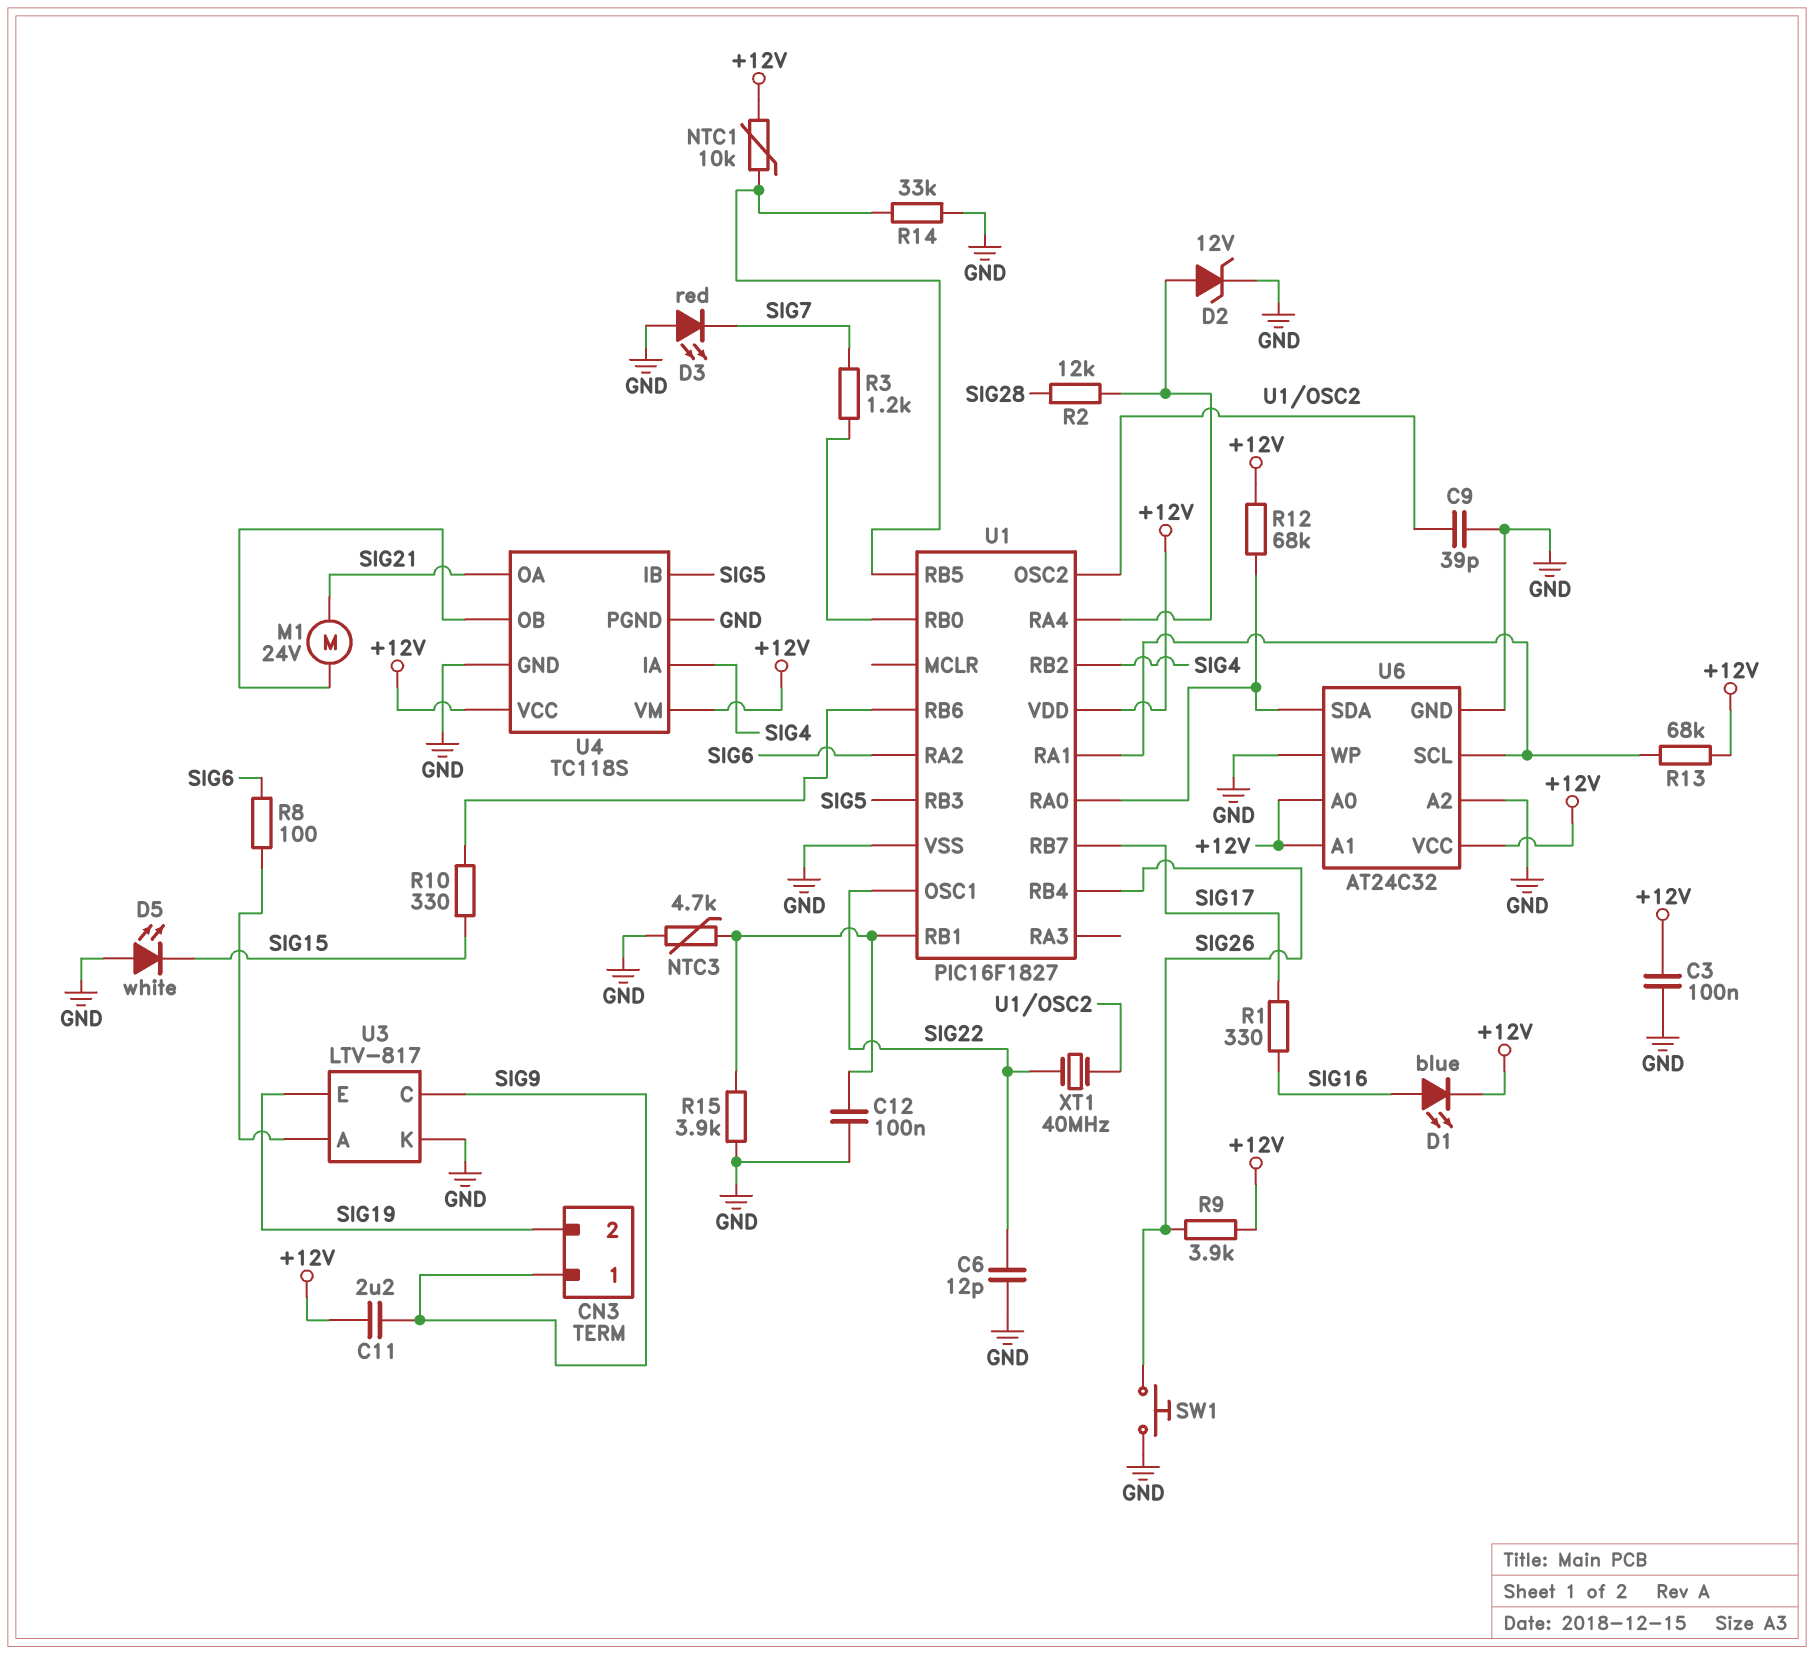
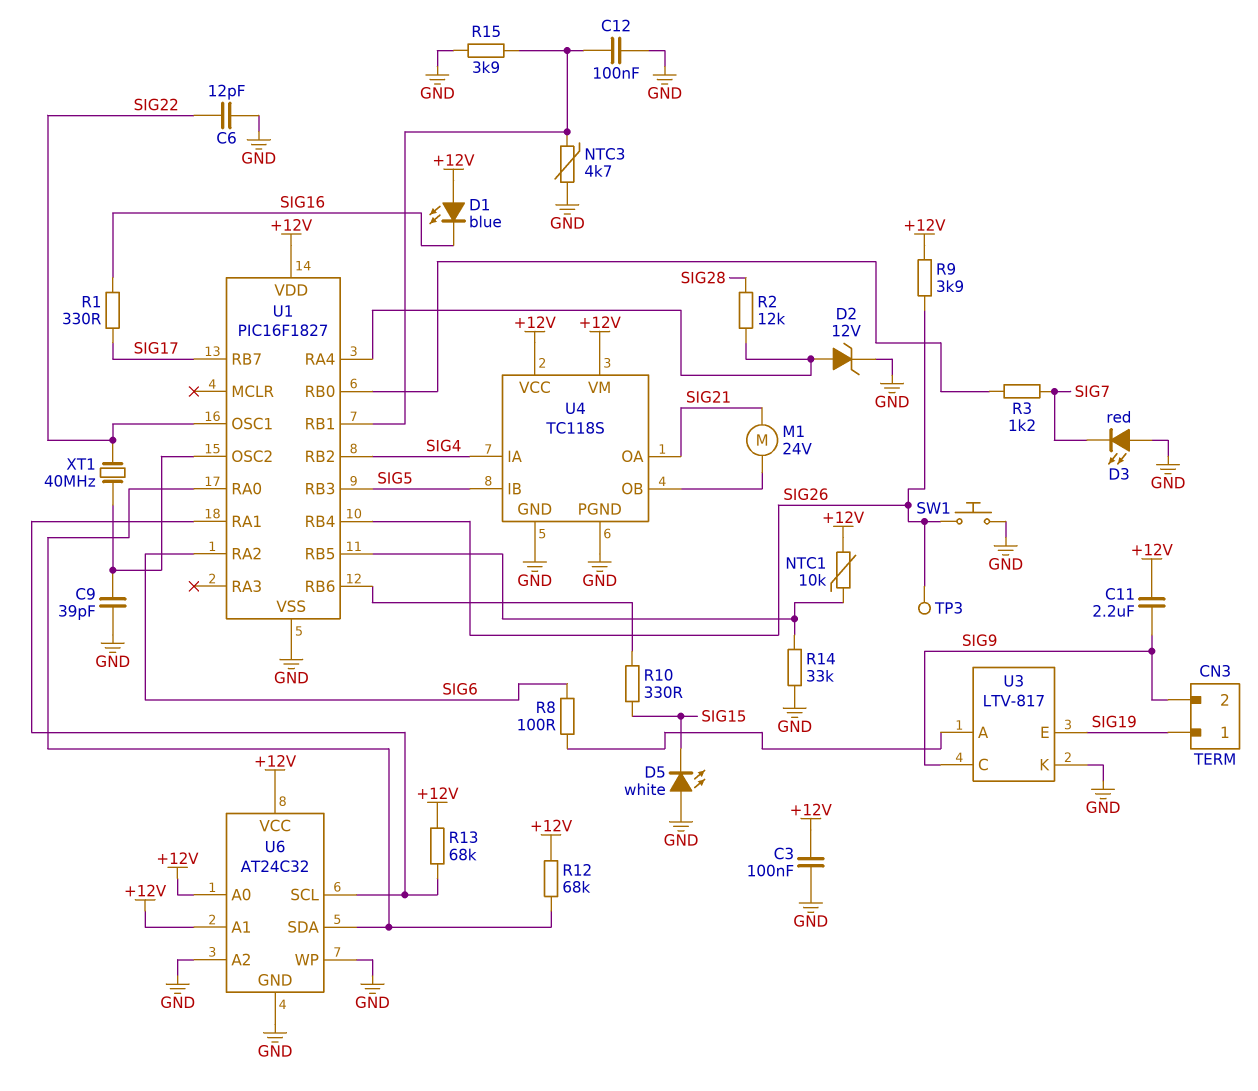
CN3 pin 1: SIG9 -> SIG19
CN3 pin 2: SIG19 -> SIG9
D1: LED blue (A SIG16, K +12V) -> LED blue (A +12V, K SIG16)
TP3: none -> test point (SIG26)

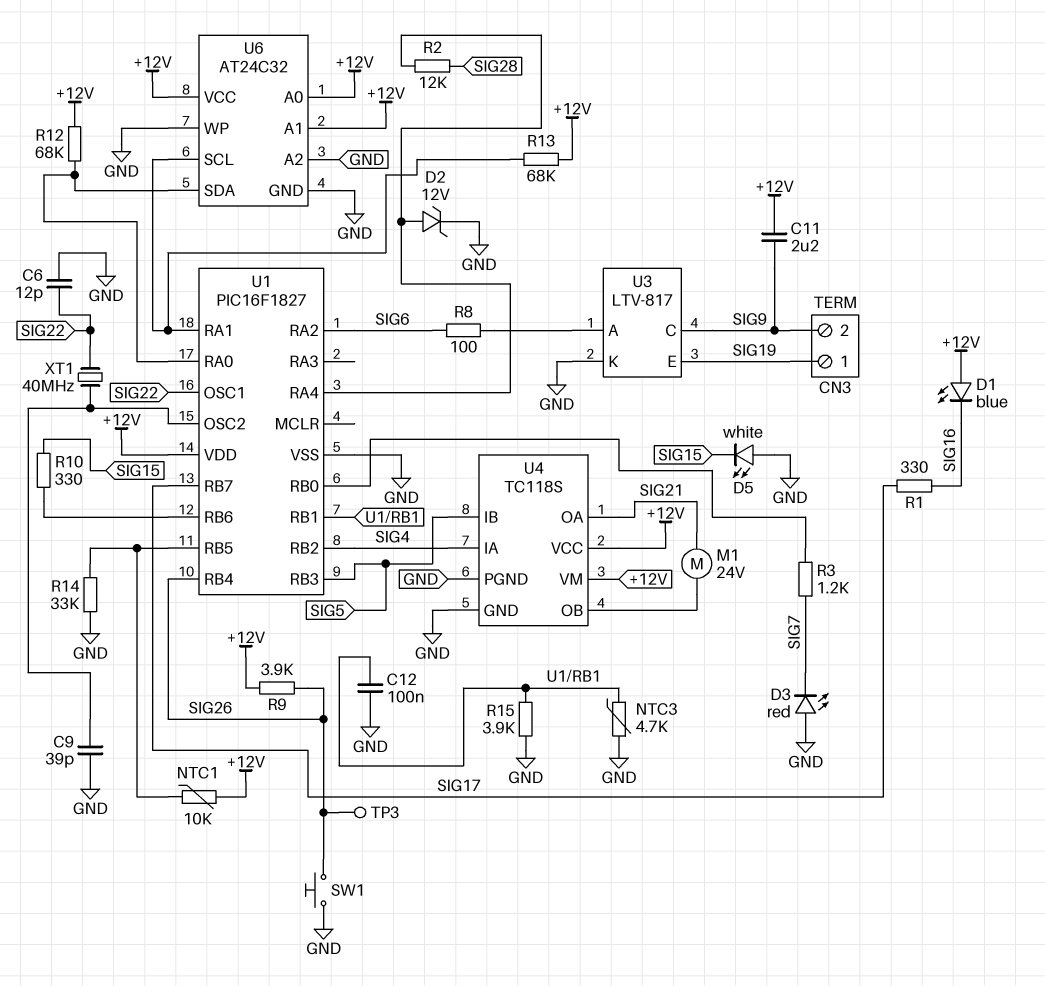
C3: 100nF (+12V, GND) -> none

